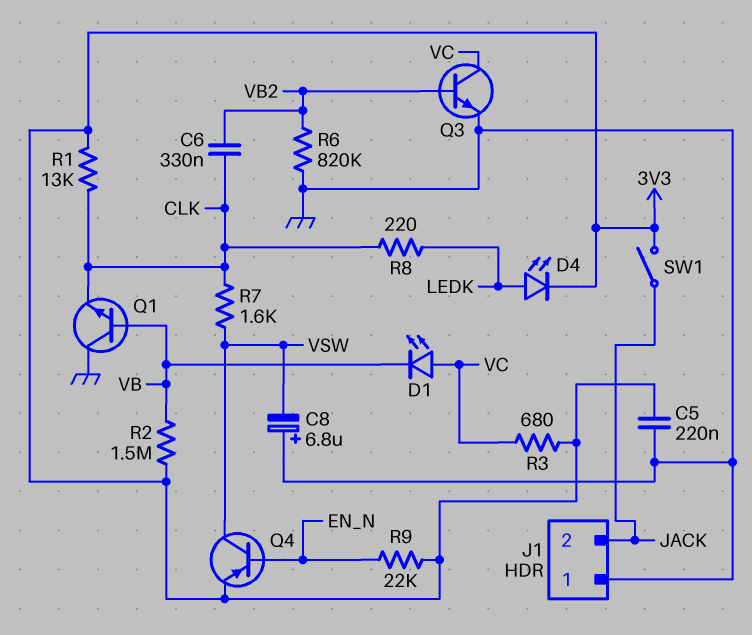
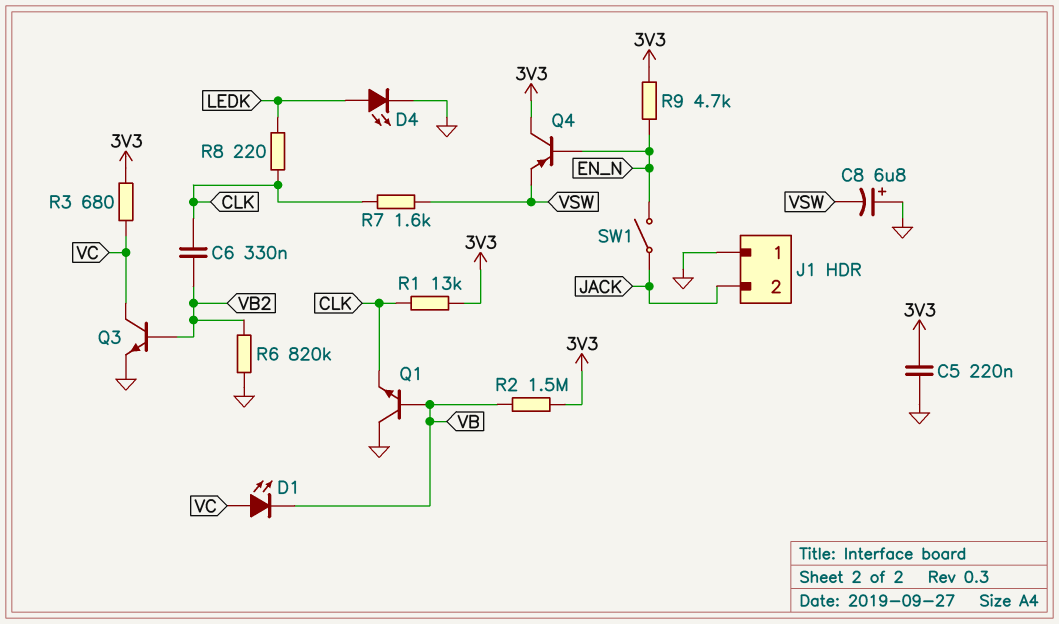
D4: LED (A LEDK, K 3V3) -> LED (A LEDK, K GND)
Q4: PNP (B EN_N, C VSW, E 3V3) -> PNP (B EN_N, C 3V3, E VSW)
R9: 22k (3V3, EN_N) -> 4.7k (3V3, EN_N)
SW1: switch (3V3, JACK) -> switch (EN_N, JACK)

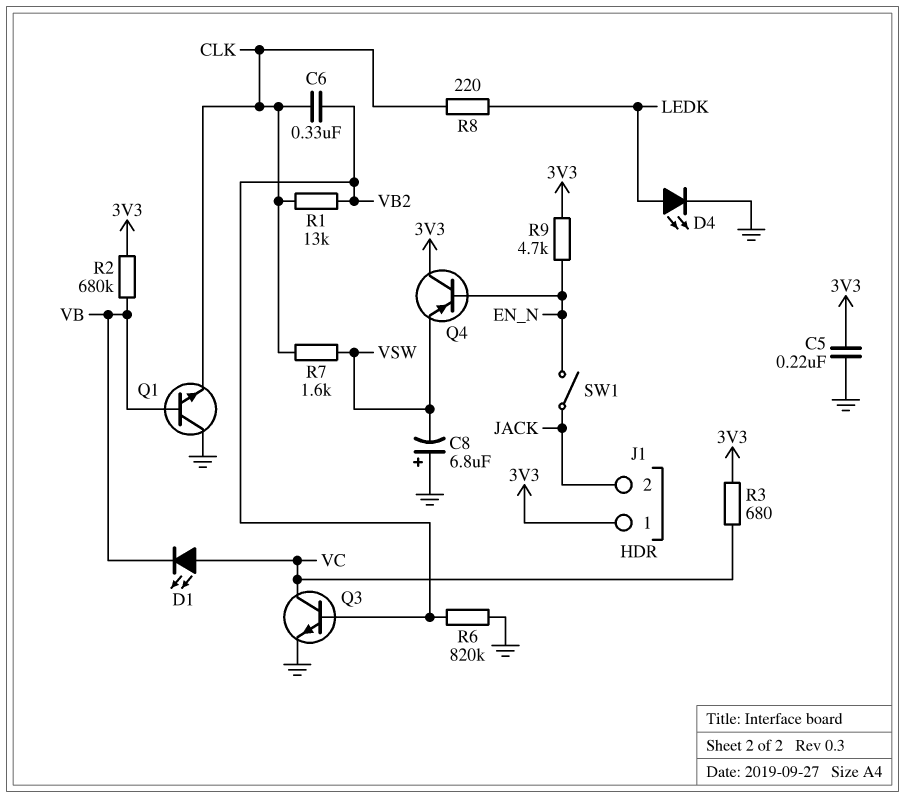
J1 pin 1: GND -> 3V3
R1: 13k (3V3, CLK) -> 13k (CLK, VB2)
R2: 1.5M (3V3, VB) -> 680k (3V3, VB)

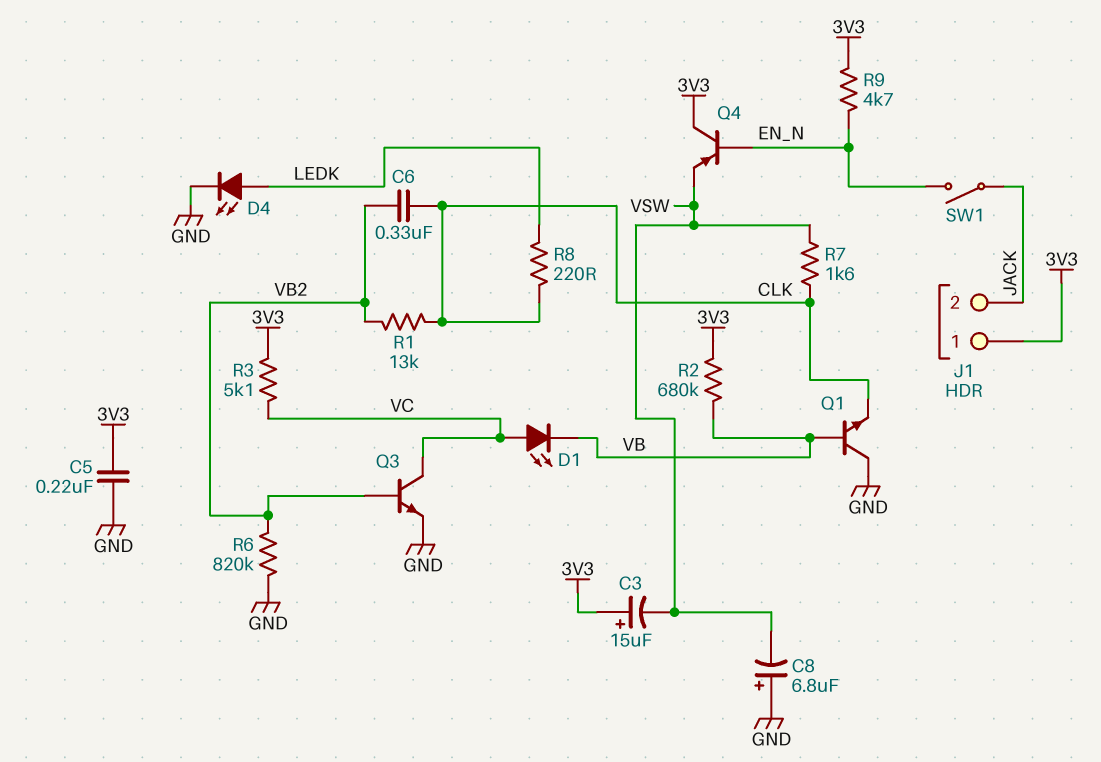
C3: none -> 15uF (plus 3V3, minus VSW)
R3: 680 (3V3, VC) -> 5.1k (3V3, VC)

